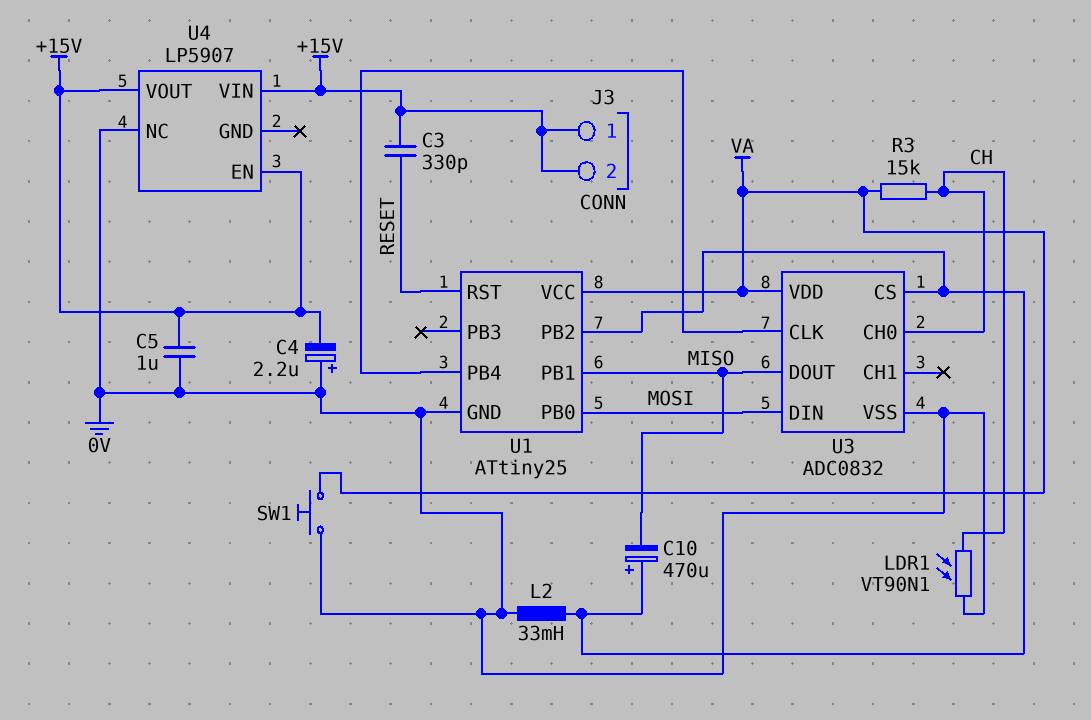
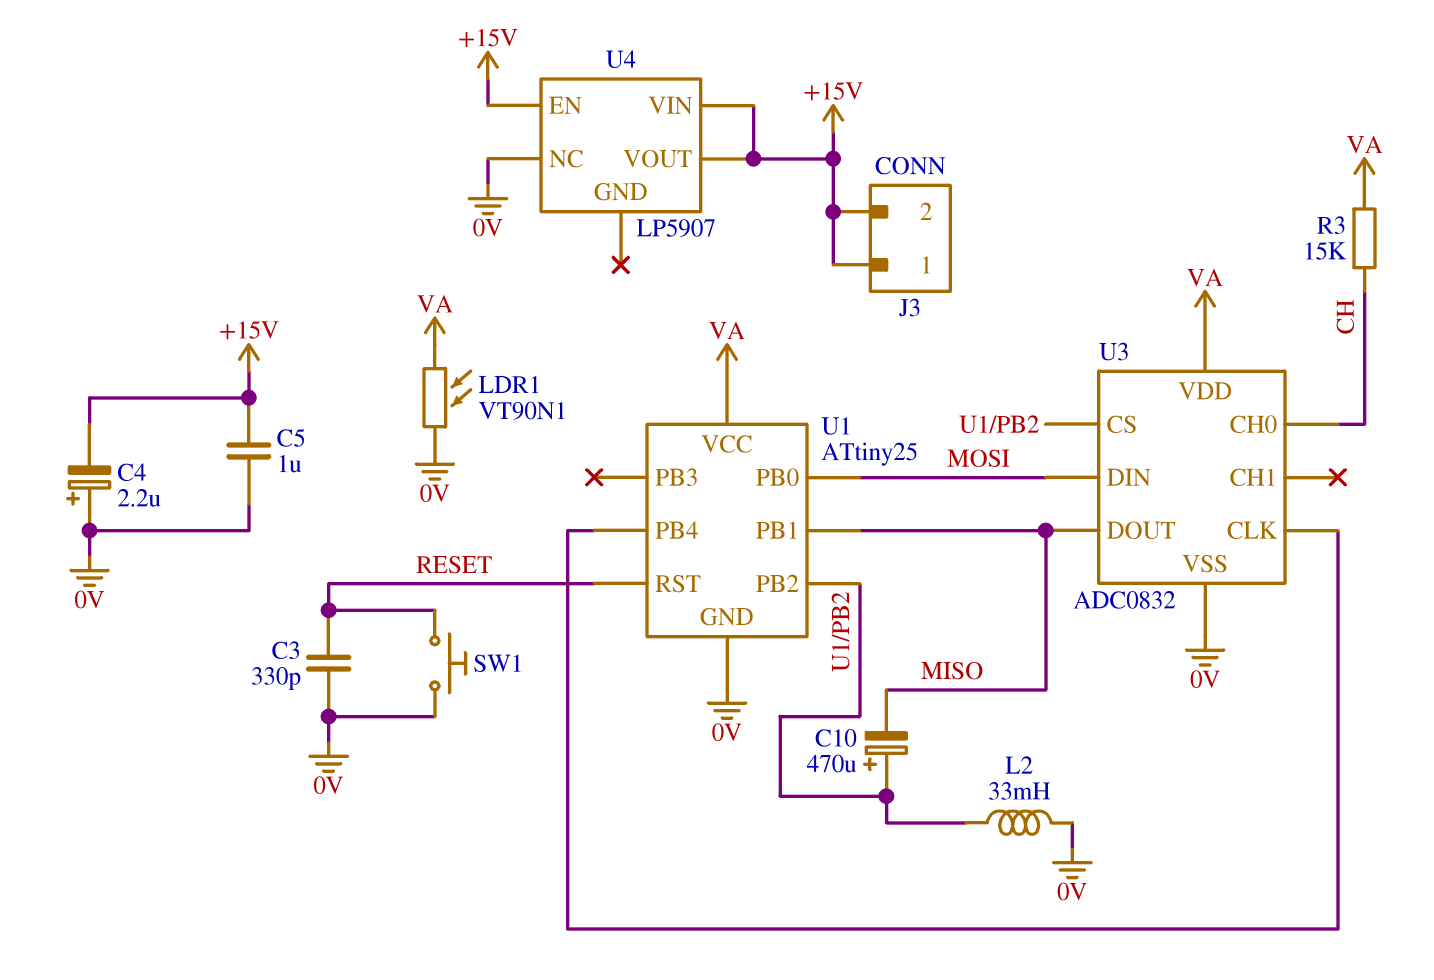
C3: 330pF (+15V, RESET) -> 330pF (0V, RESET)
LDR1: VT90N1 (0V, CH) -> VT90N1 (0V, VA)
SW1: button (0V, VA) -> button (0V, RESET)

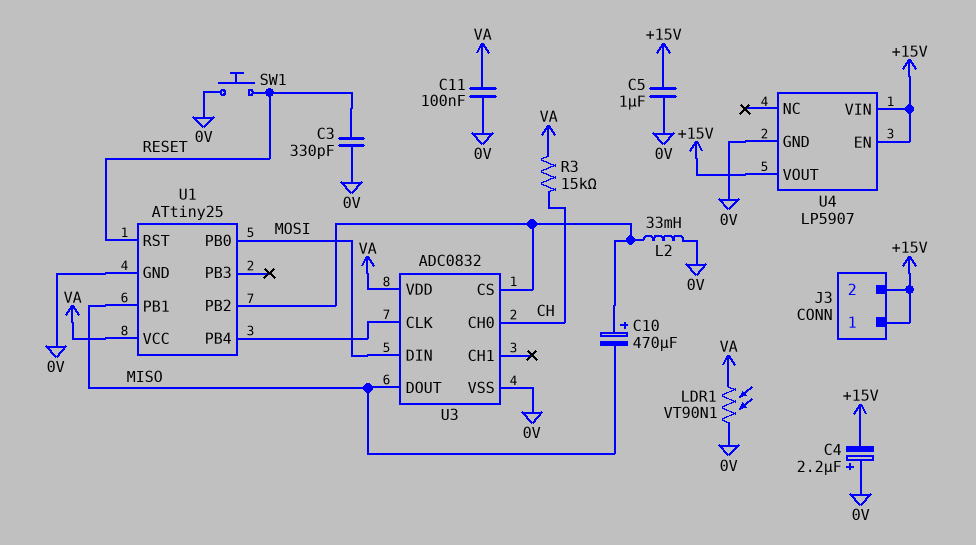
C11: none -> 100nF (0V, VA)
U4 pin GND: none -> 0V
U4 pin NC: 0V -> none

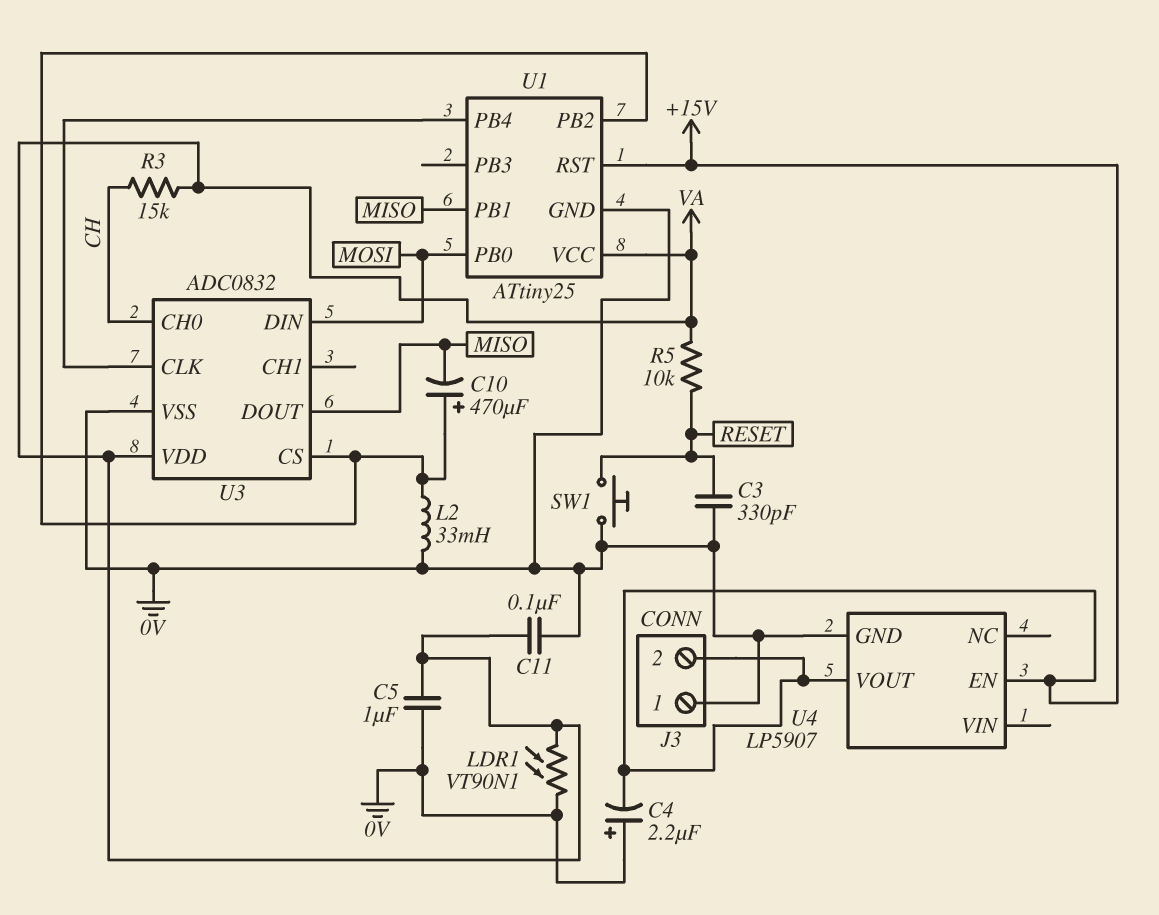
C5: 1uF (+15V, 0V) -> 1uF (0V, VA)
J3 pin 1: +15V -> 0V
R5: none -> 10k (RESET, VA)
U1 pin RST: RESET -> +15V
U4 pin VIN: +15V -> none

